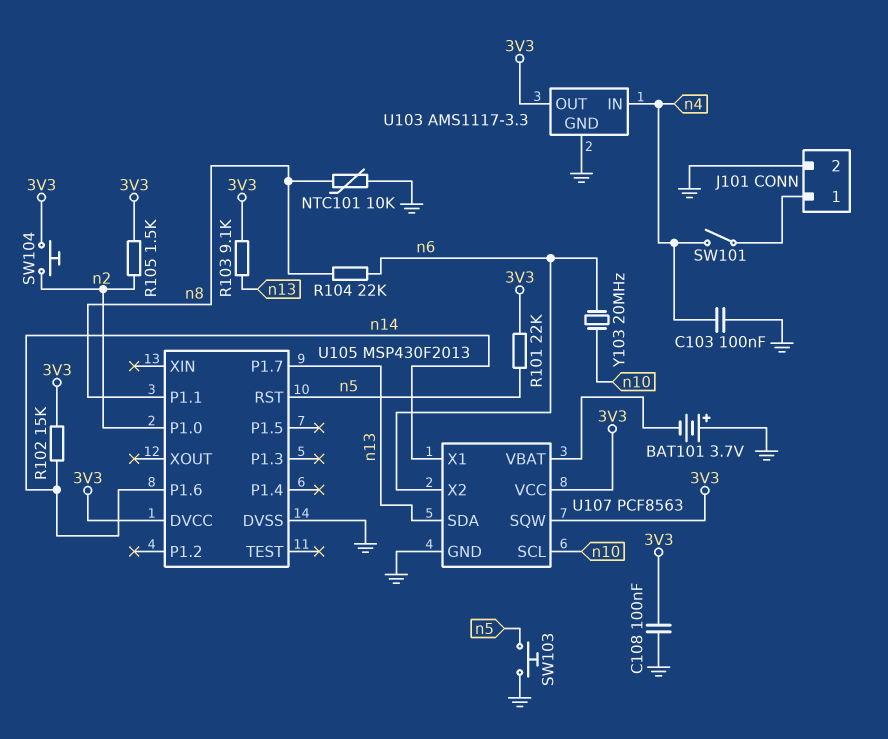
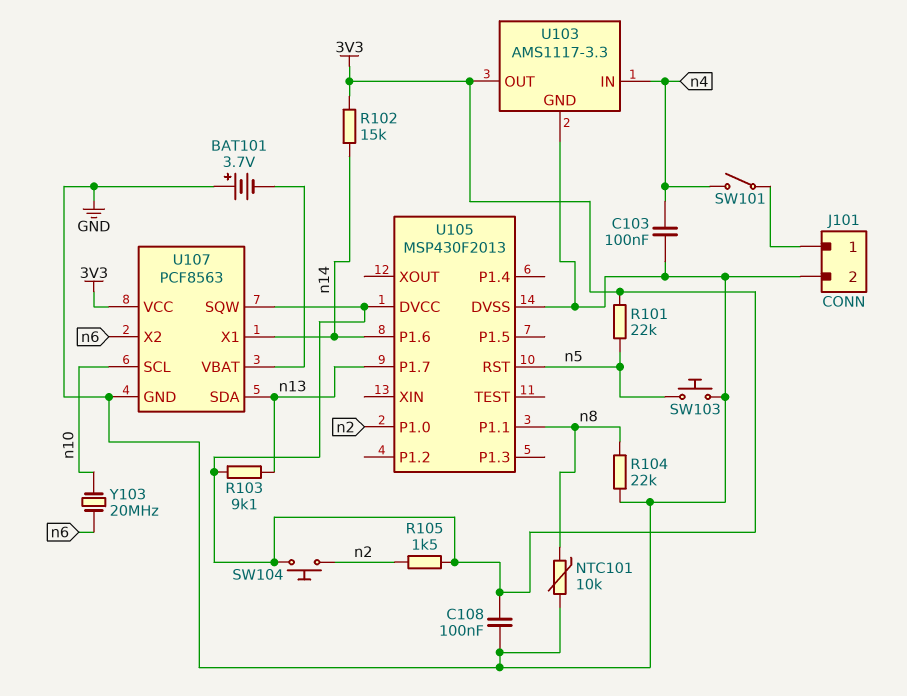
R104: 22k (n6, n8) -> 22k (GND, n8)

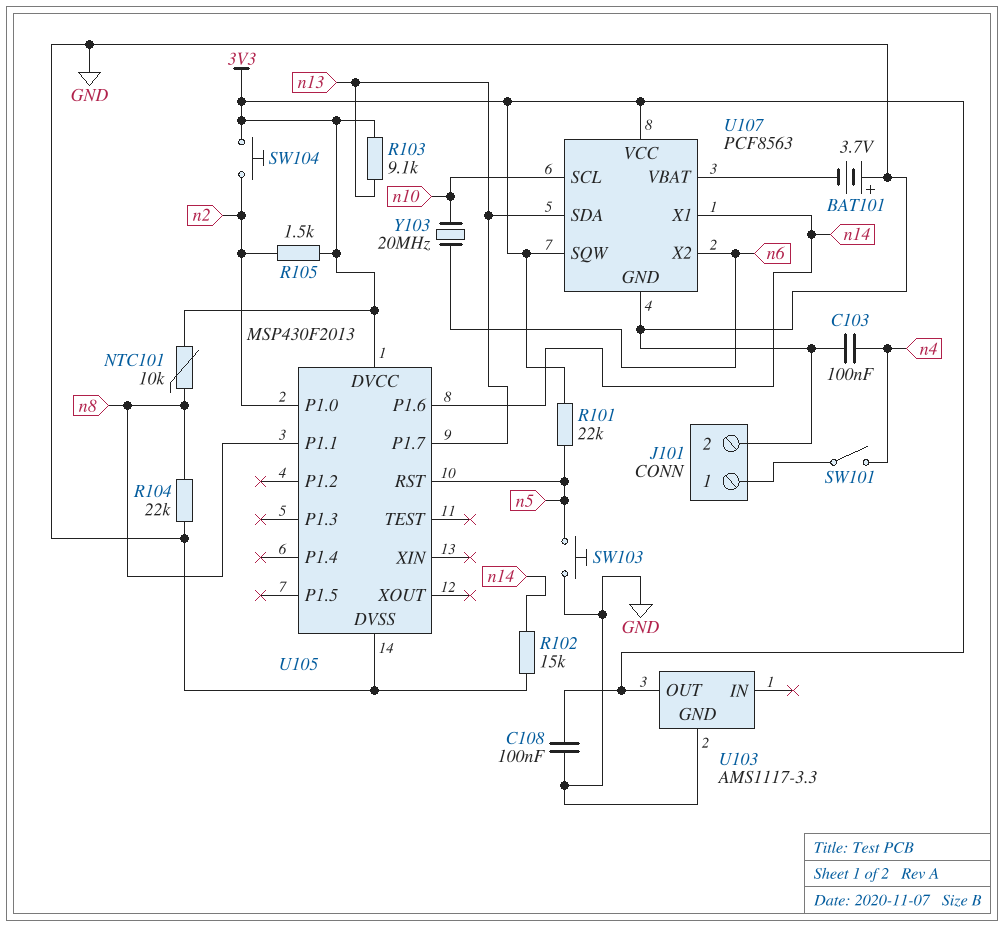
NTC101: 10k (GND, n8) -> 10k (3V3, n8)
R102: 15k (3V3, n14) -> 15k (GND, n14)
U103 pin IN: n4 -> none

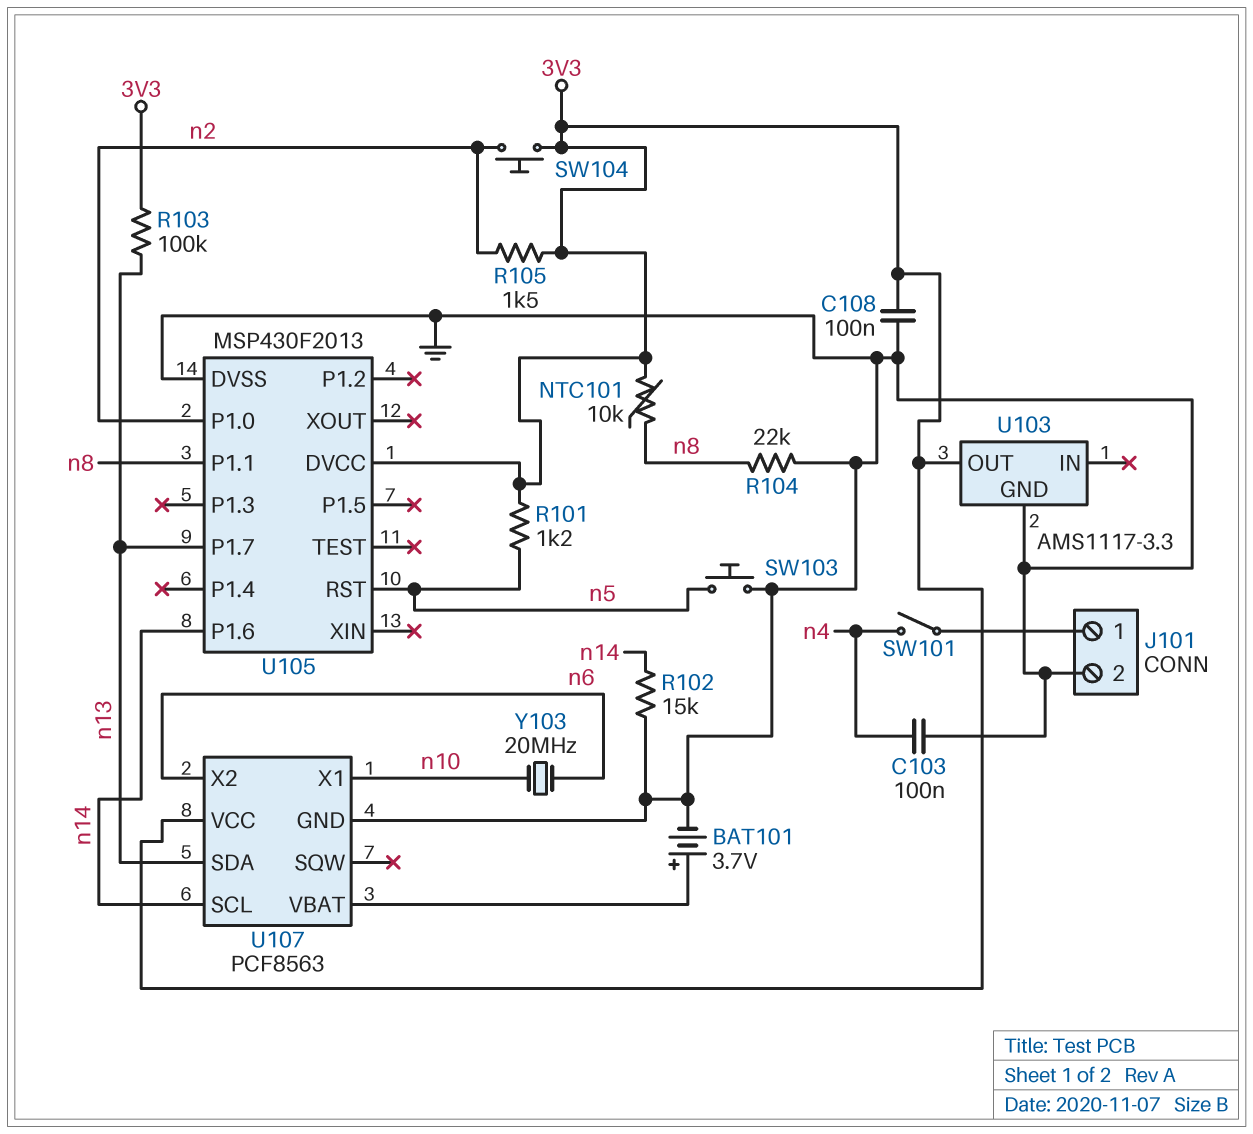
BAT101: 3.7V (plus GND, minus U107/VBAT) -> 3.7V (plus U107/VBAT, minus GND)
R101: 22k (3V3, n5) -> 1.2k (3V3, n5)
R103: 9.1k (3V3, n13) -> 100k (3V3, n13)
U107 pin SCL: n10 -> n14
U107 pin SQW: 3V3 -> none
U107 pin X1: n14 -> n10

